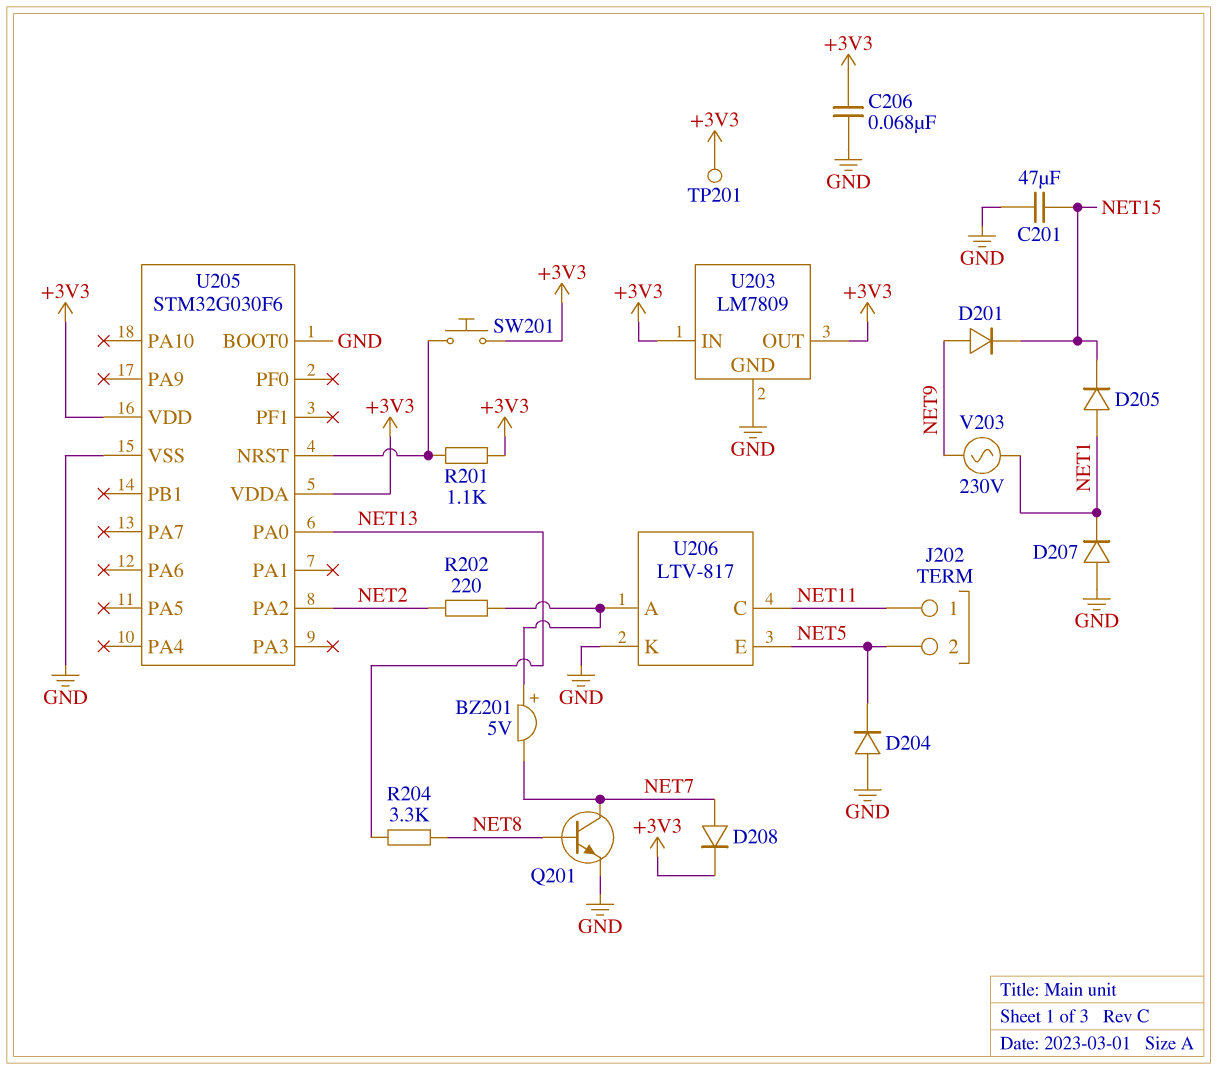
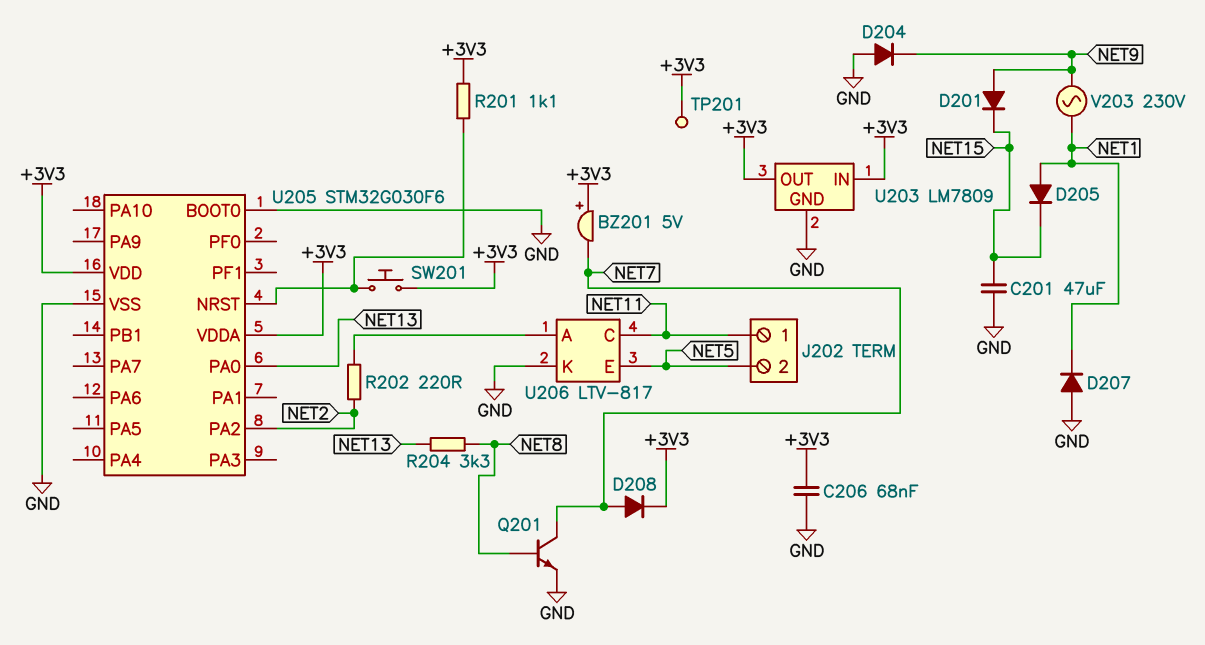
BZ201: buzzer 5V (plus U206/A, minus NET7) -> buzzer 5V (plus +3V3, minus NET7)
D204: diode (A GND, K NET5) -> diode (A GND, K NET9)

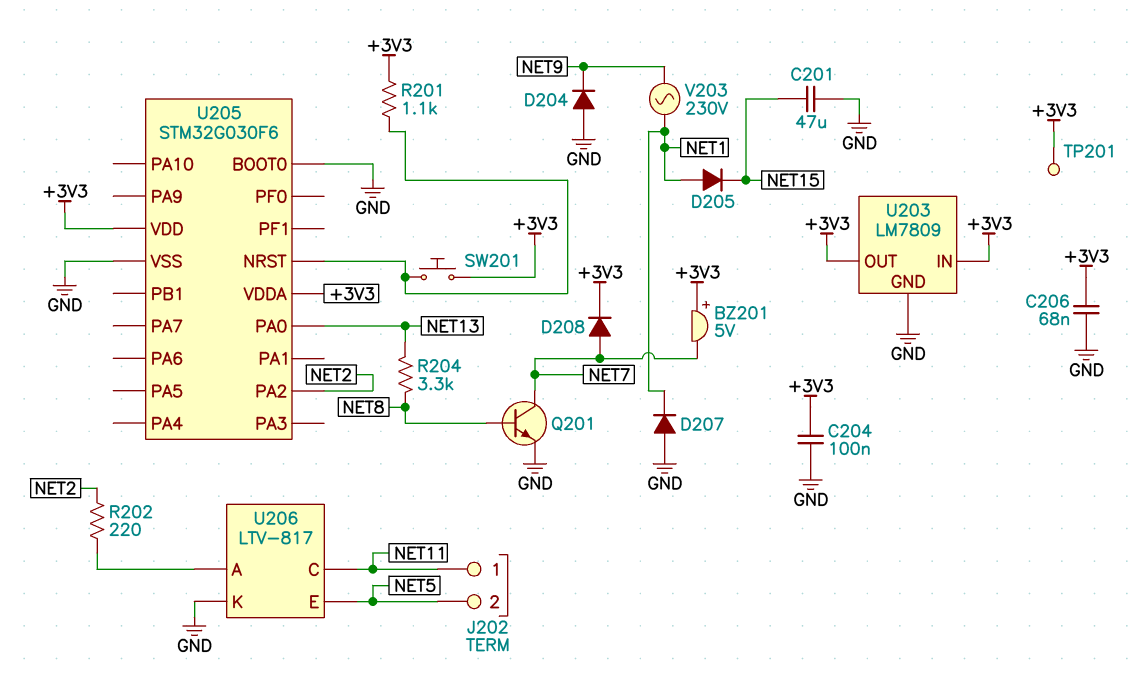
C204: none -> 100nF (+3V3, GND)
D201: diode (A NET9, K NET15) -> none

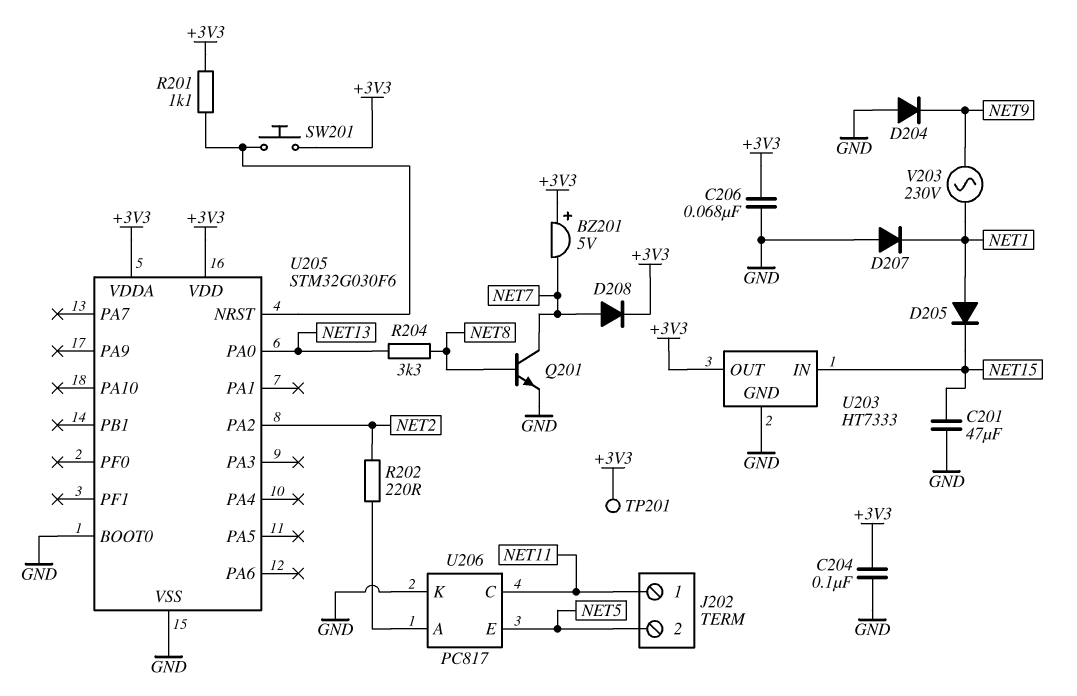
U203: LM7809 -> HT7333
U203 pin IN: +3V3 -> NET15
U206: LTV-817 -> PC817

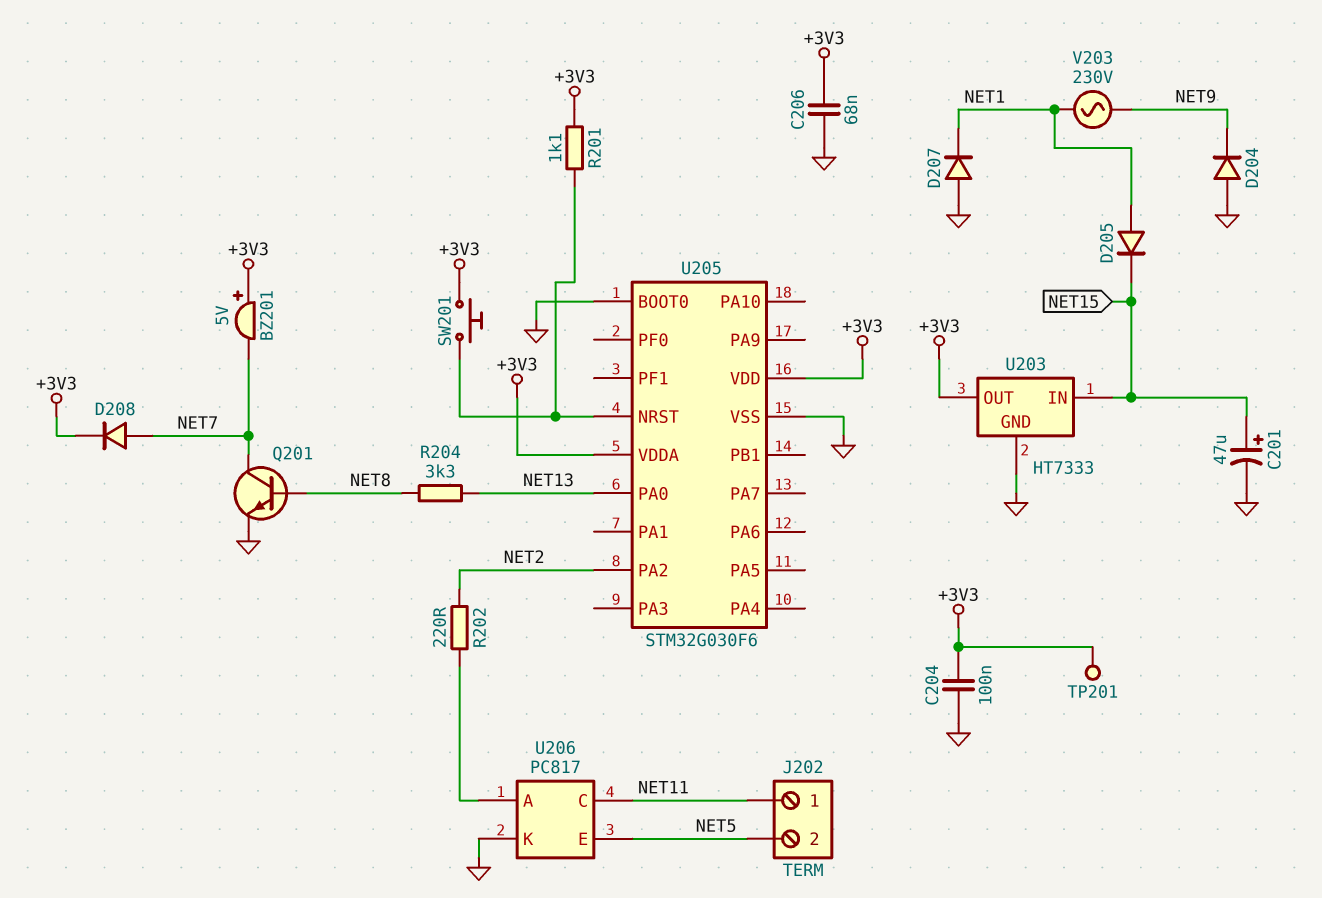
C201: 47uF (GND, NET15) -> 47uF (plus NET15, minus GND)

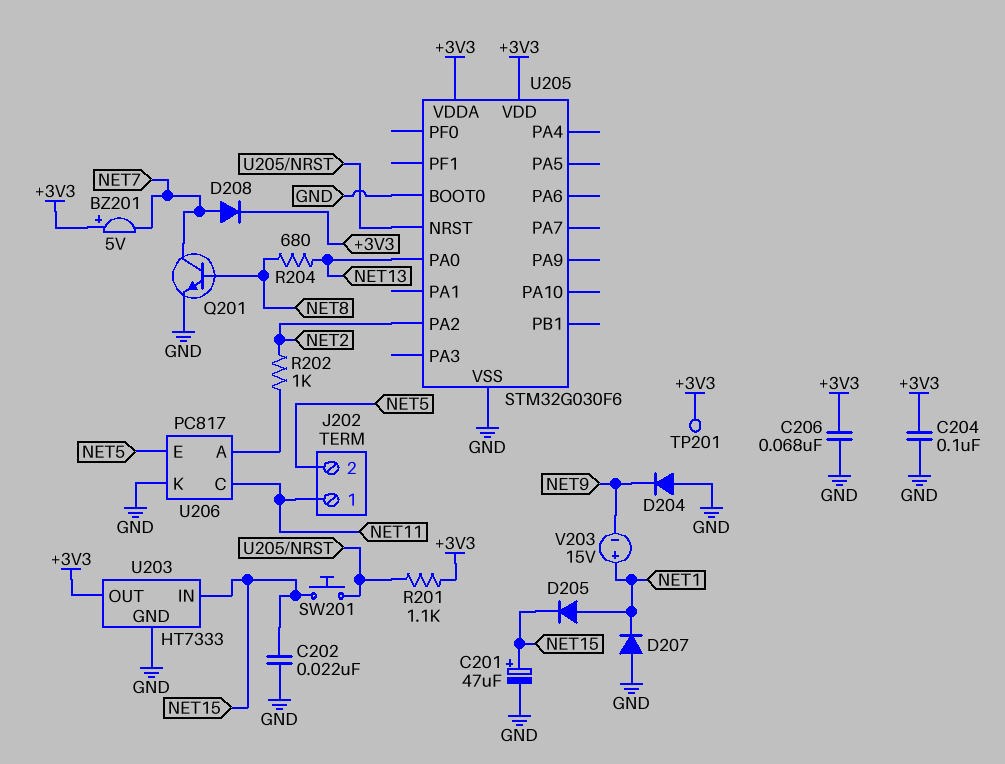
C202: none -> 22nF (GND, NET15)
R202: 220 (NET2, U206/A) -> 1k (NET2, U206/A)
R204: 3.3k (NET8, NET13) -> 680 (NET8, NET13)
SW201: button (+3V3, U205/NRST) -> button (NET15, U205/NRST)
V203: AC 230V (NET1, NET9) -> 15V (plus NET1, minus NET9)

